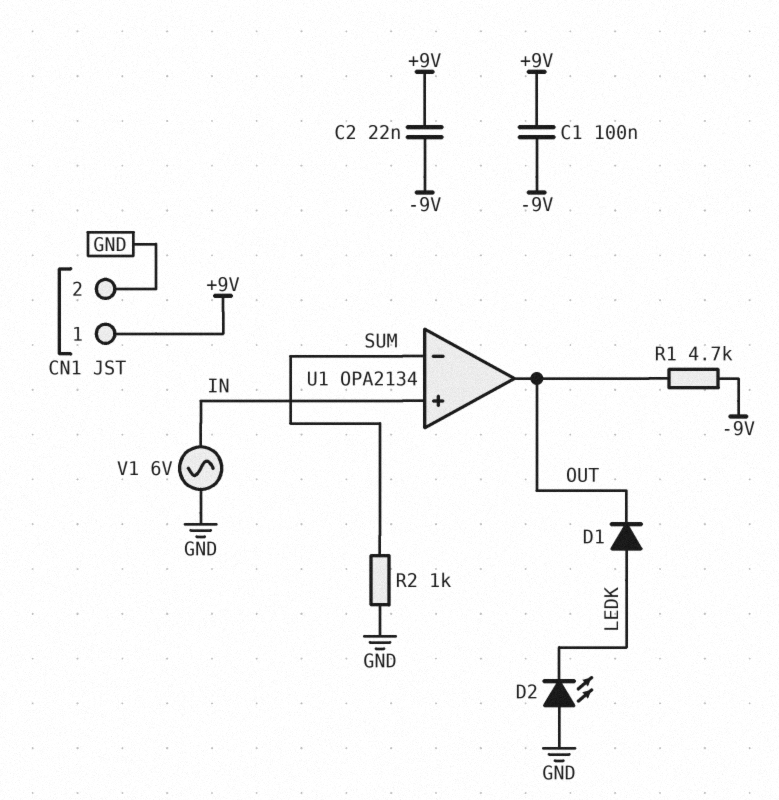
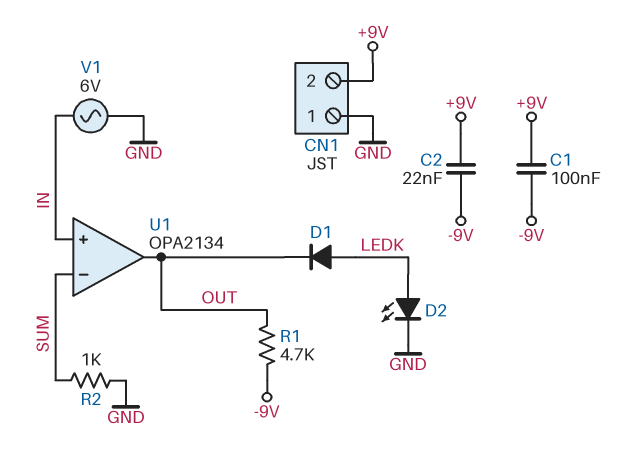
CN1 pin 1: +9V -> GND
CN1 pin 2: GND -> +9V
D2: LED (A GND, K LEDK) -> LED (A LEDK, K GND)

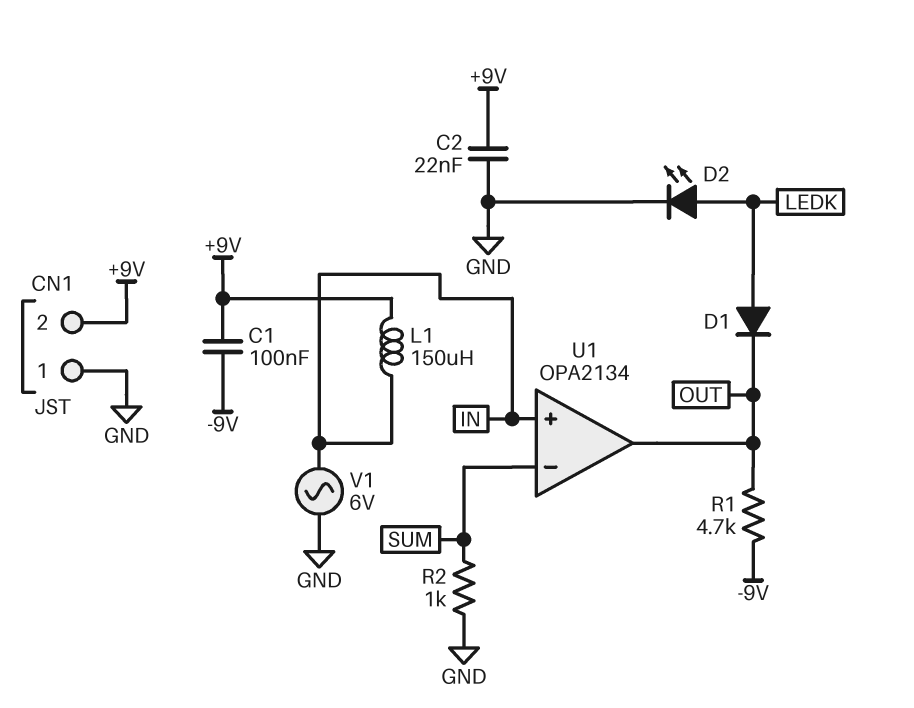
C2: 22nF (+9V, -9V) -> 22nF (+9V, GND)
L1: none -> 150uH (+9V, IN)

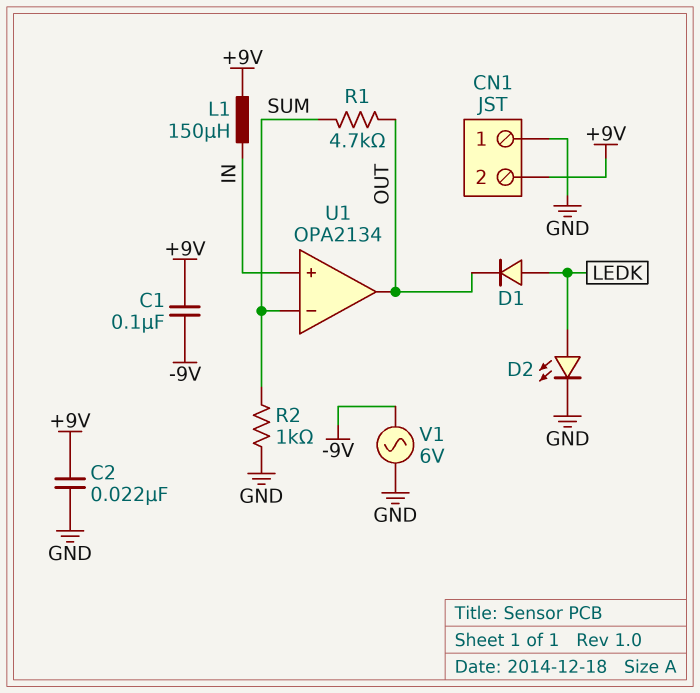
R1: 4.7k (-9V, OUT) -> 4.7k (OUT, SUM)
V1: AC 6V (GND, IN) -> AC 6V (-9V, GND)

